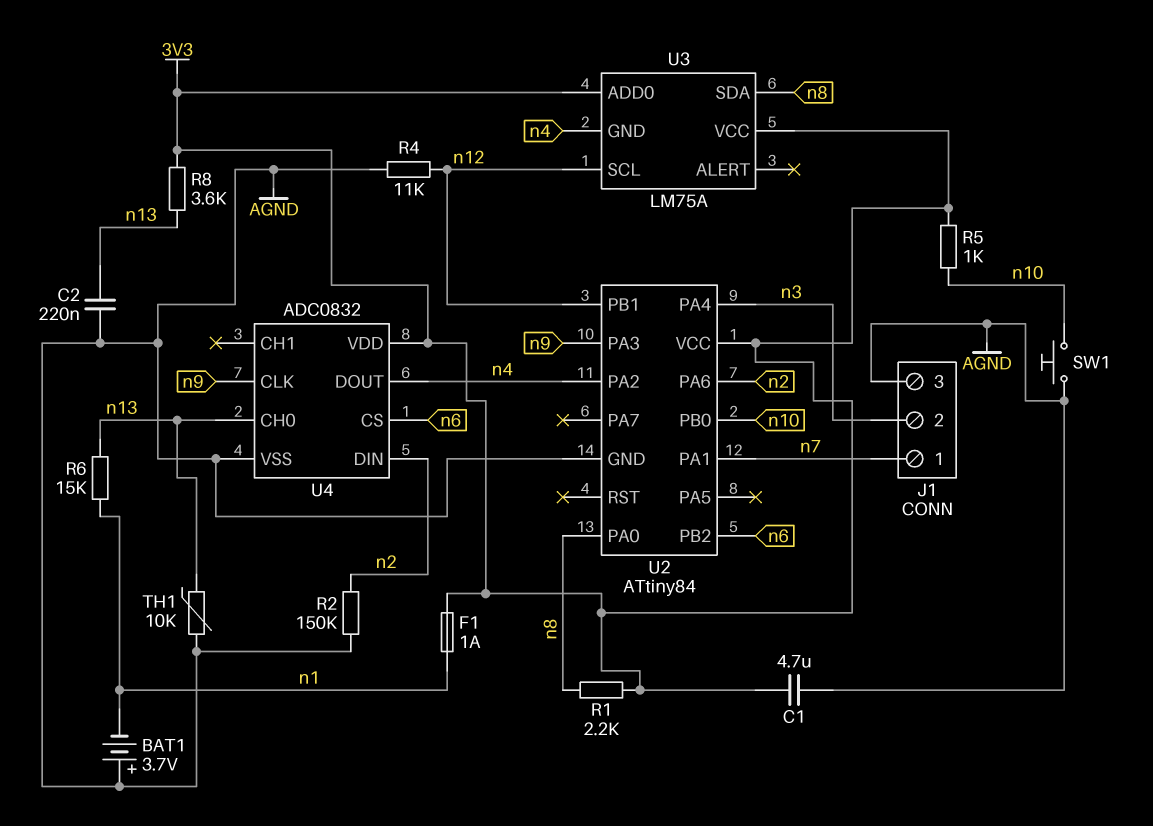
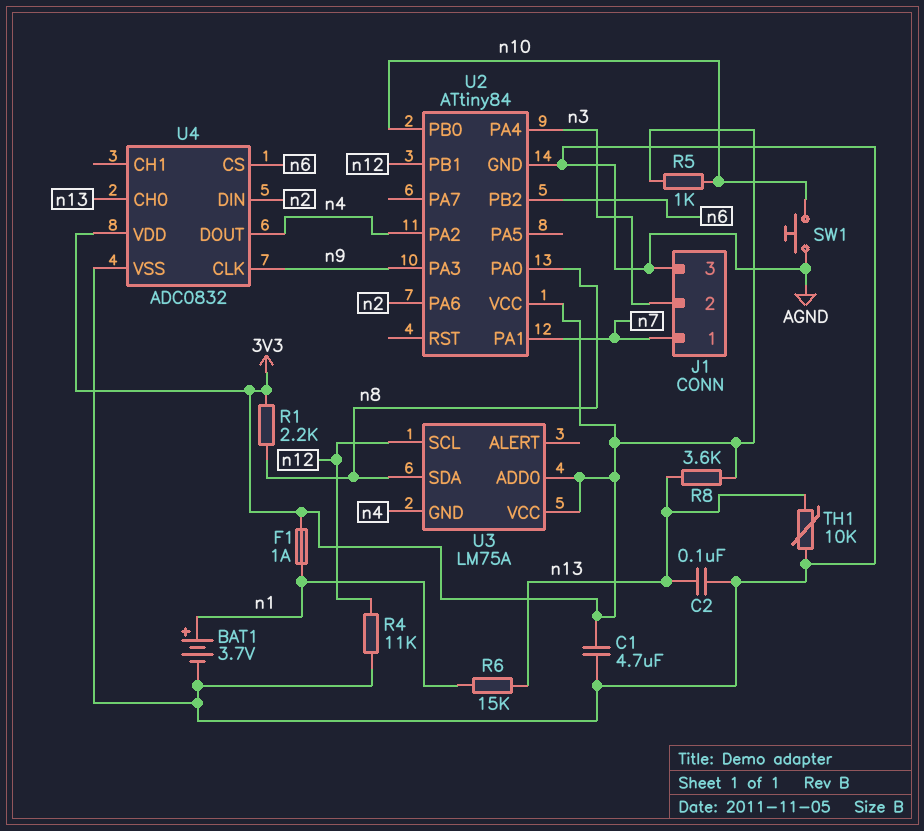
BAT1: 3.7V (plus AGND, minus n1) -> 3.7V (plus n1, minus AGND)
C2: 220nF (AGND, n13) -> 100nF (AGND, n13)
R2: 150k (AGND, n2) -> none

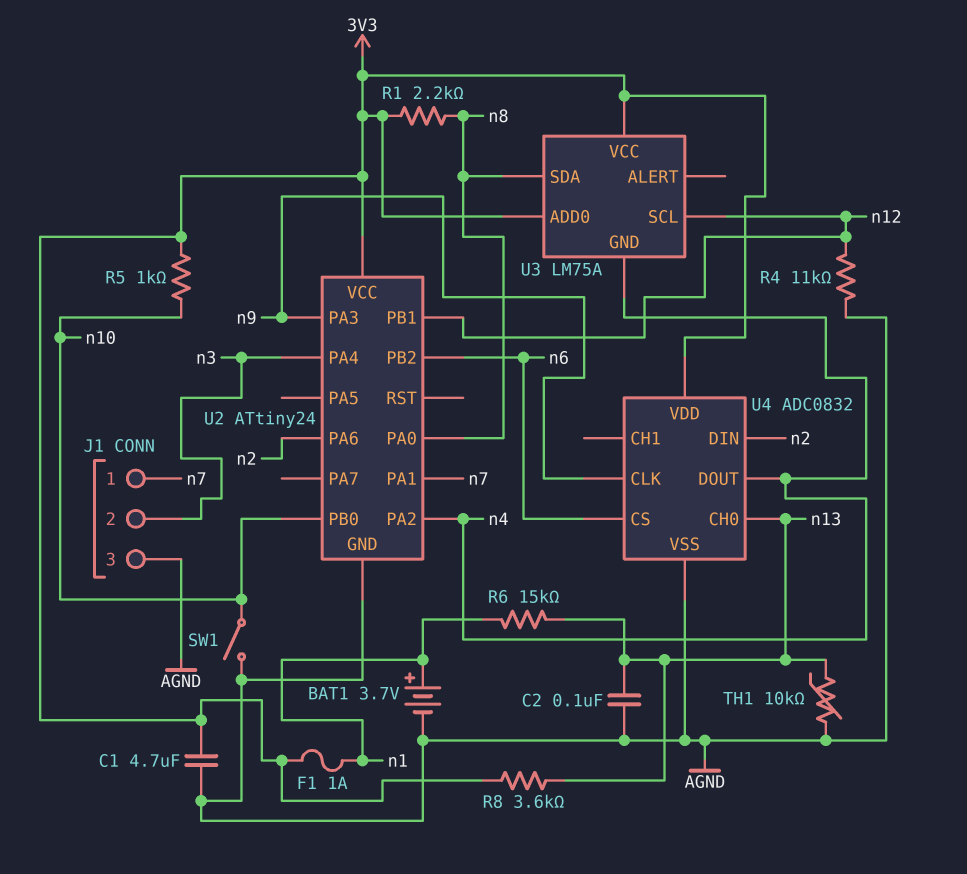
SW1: button (AGND, n10) -> switch (AGND, n10)
U2: ATtiny84 -> ATtiny24

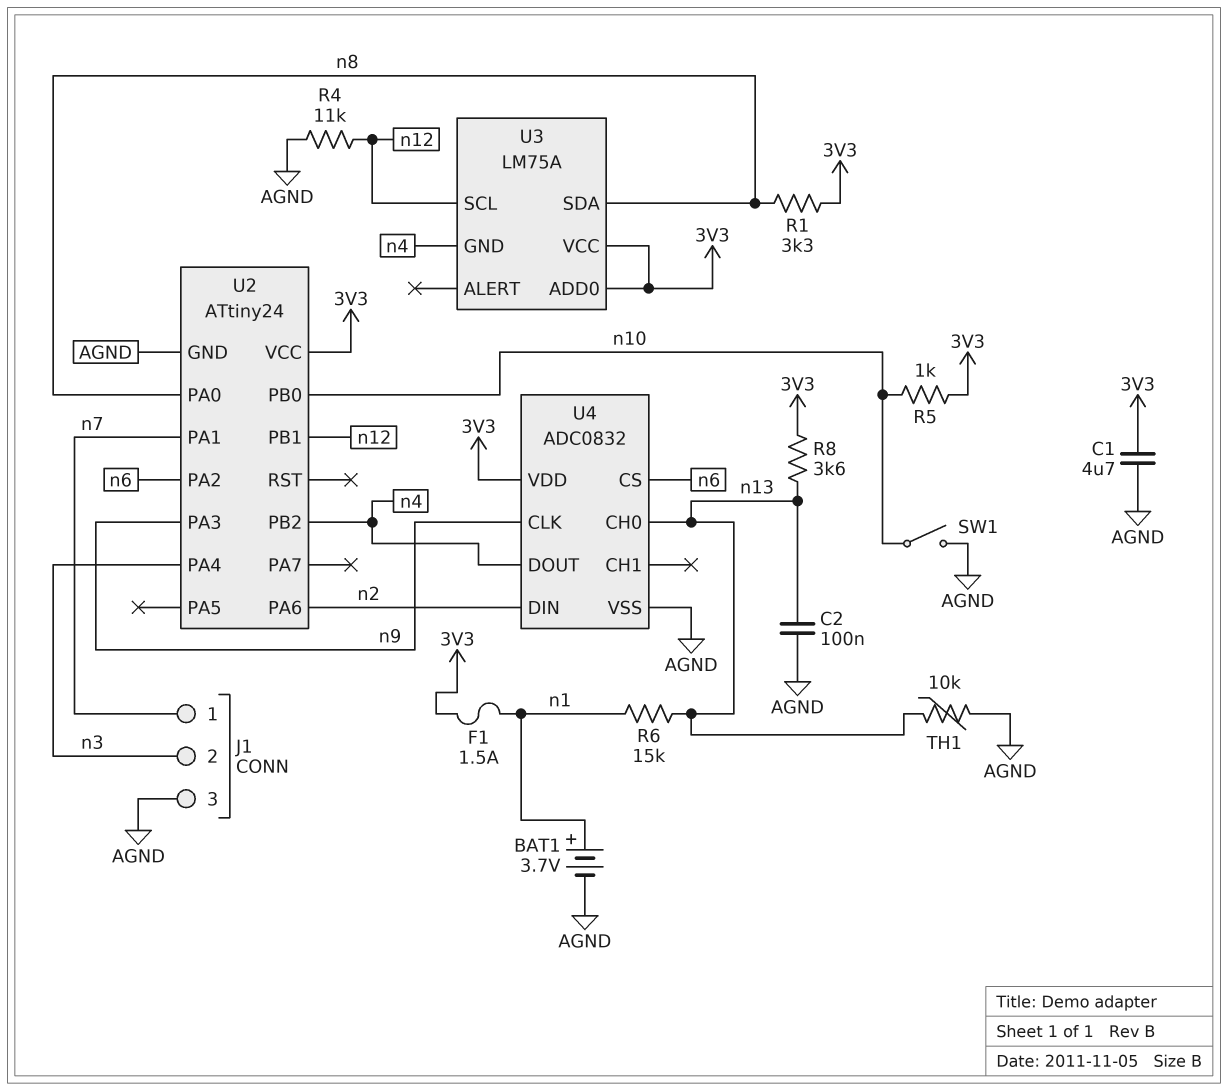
F1: 1A (3V3, n1) -> 1.5A (3V3, n1)
R1: 2.2k (3V3, n8) -> 3.3k (3V3, n8)
U2 pin PA2: n4 -> n6
U2 pin PB2: n6 -> n4

